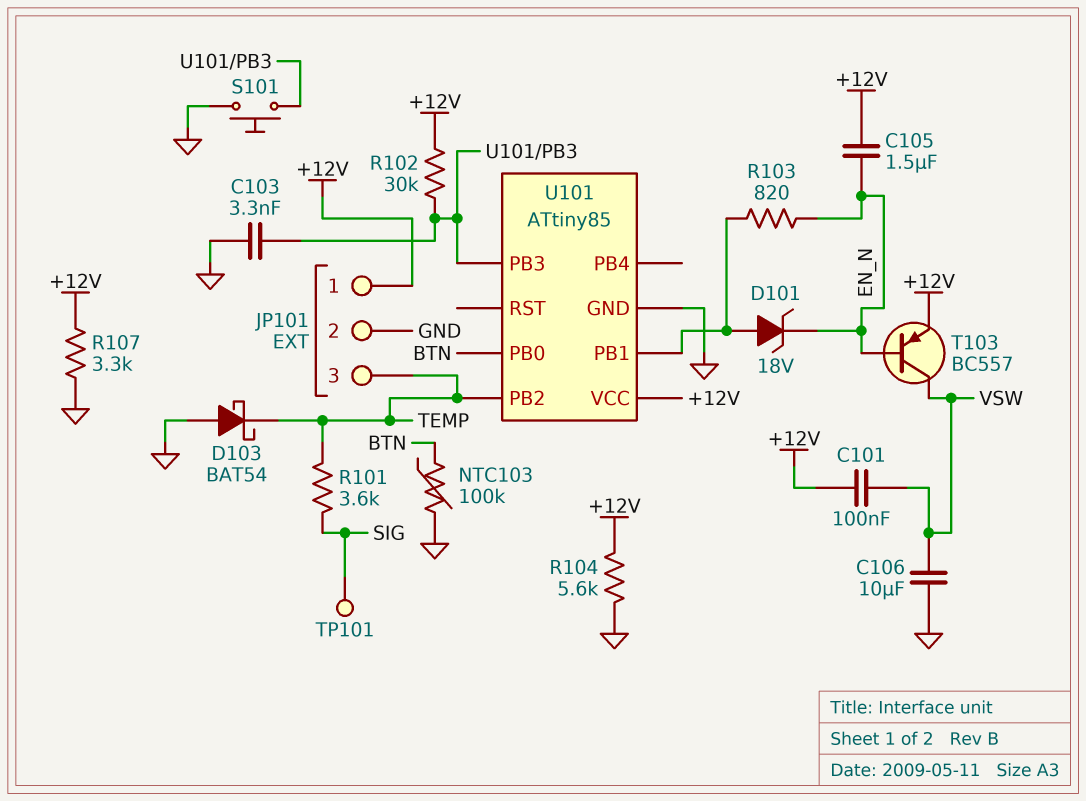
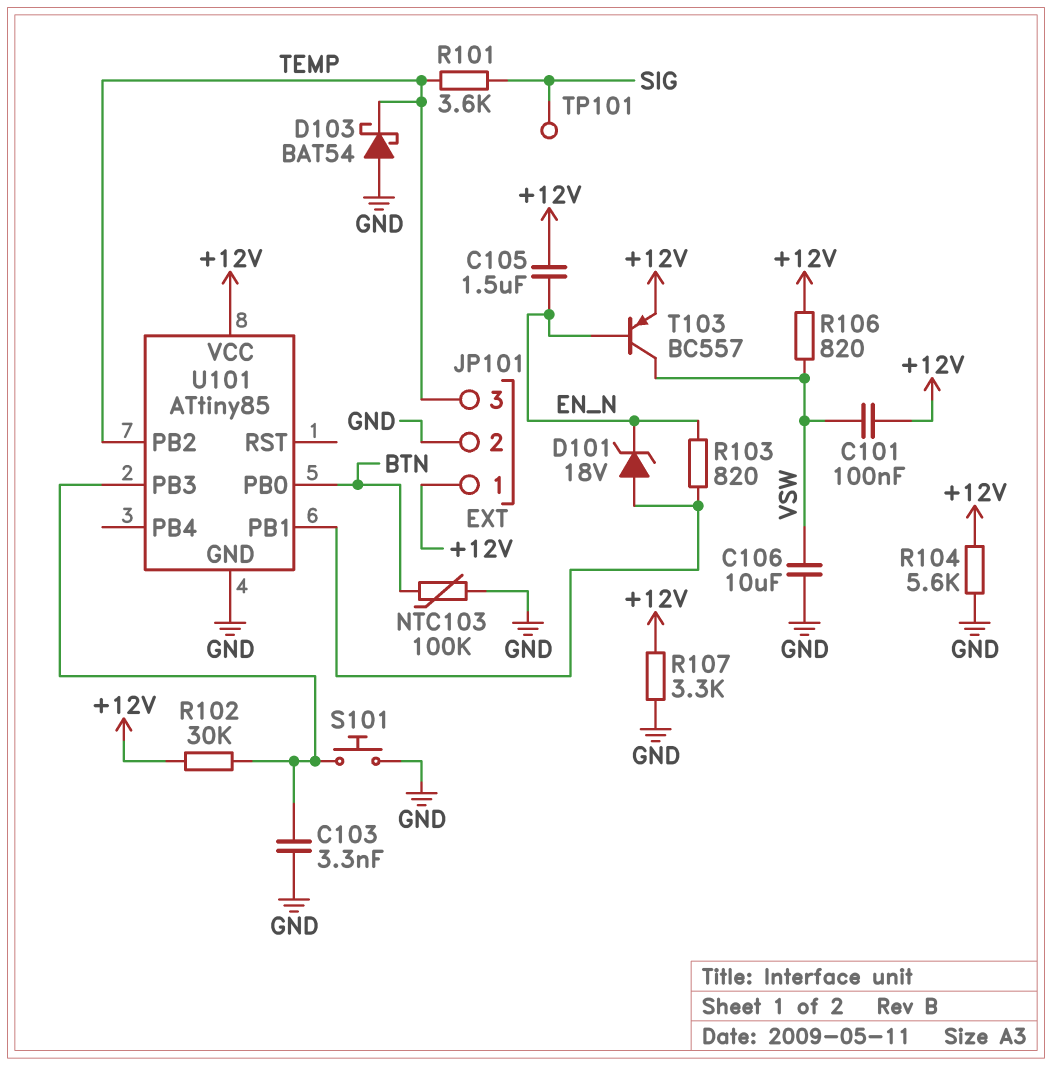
R106: none -> 820 (+12V, VSW)

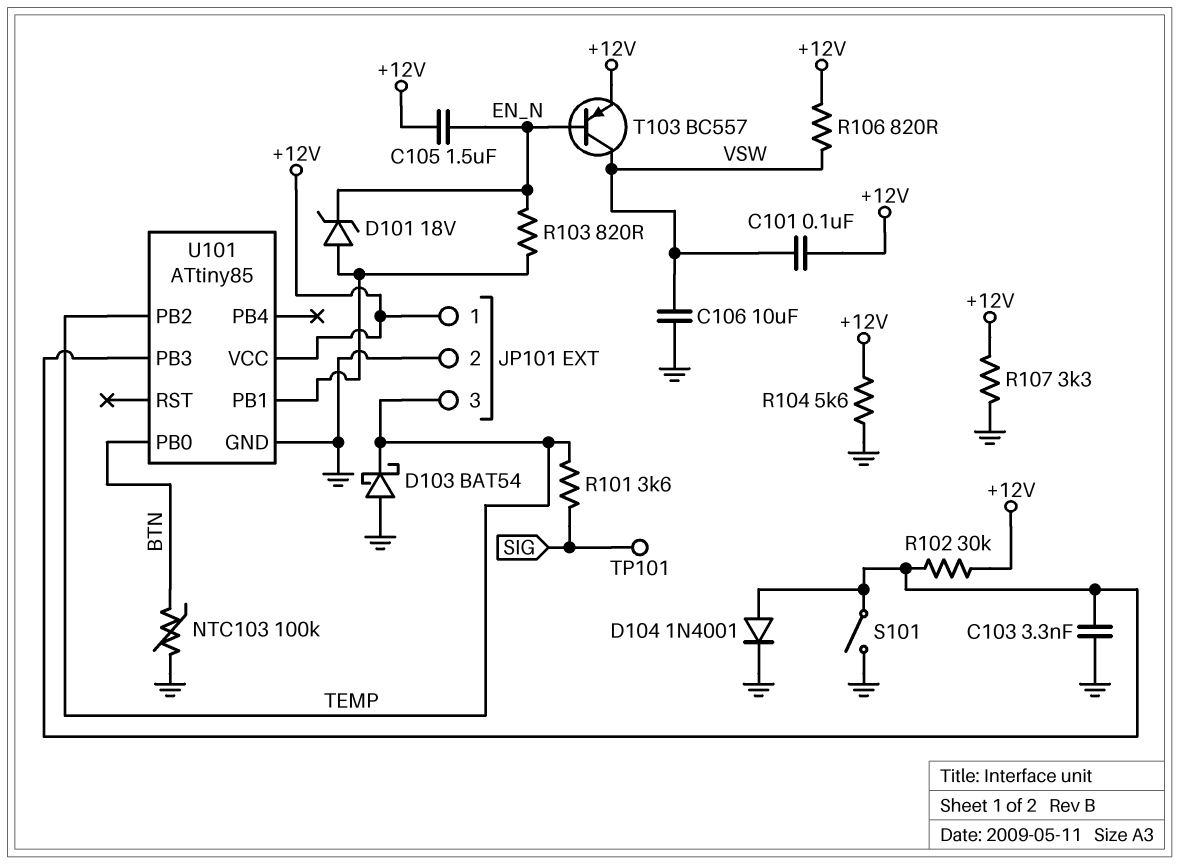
D104: none -> diode 1N4001 (A U101/PB3, K GND)
S101: button (GND, U101/PB3) -> switch (GND, U101/PB3)

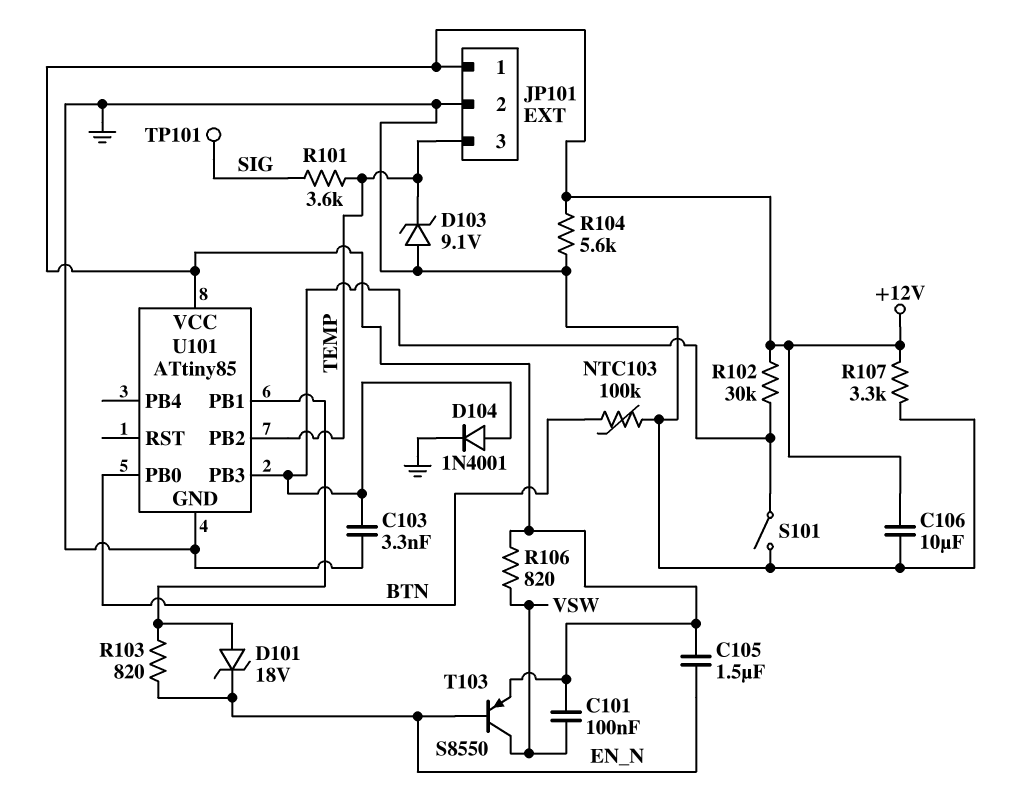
C106: 10uF (GND, VSW) -> 10uF (+12V, GND)
D103: schottky BAT54 (A GND, K TEMP) -> zener 9.1V (A GND, K TEMP)
T103: PNP BC557 (B EN_N, C VSW, E +12V) -> PNP S8550 (B EN_N, C VSW, E +12V)

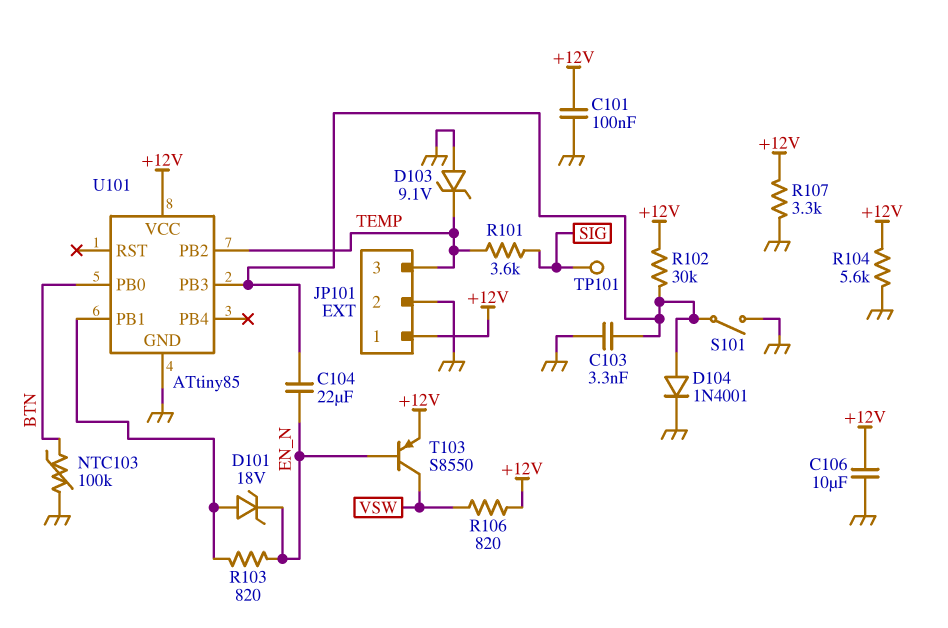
C101: 100nF (+12V, VSW) -> 100nF (+12V, GND)
C104: none -> 22uF (EN_N, U101/PB3)
C105: 1.5uF (+12V, EN_N) -> none

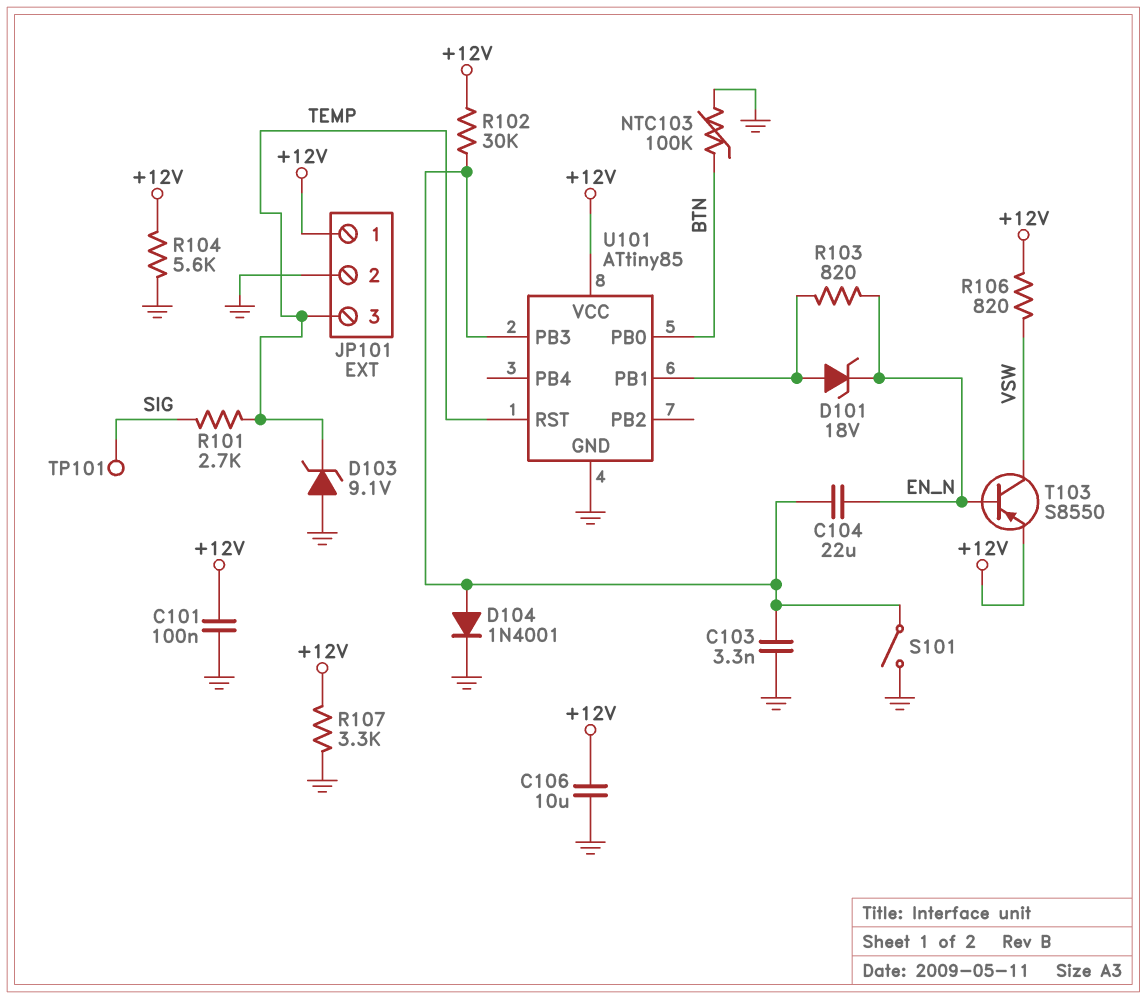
R101: 3.6k (SIG, TEMP) -> 2.7k (SIG, TEMP)
U101 pin PB2: TEMP -> none
U101 pin RST: none -> TEMP

